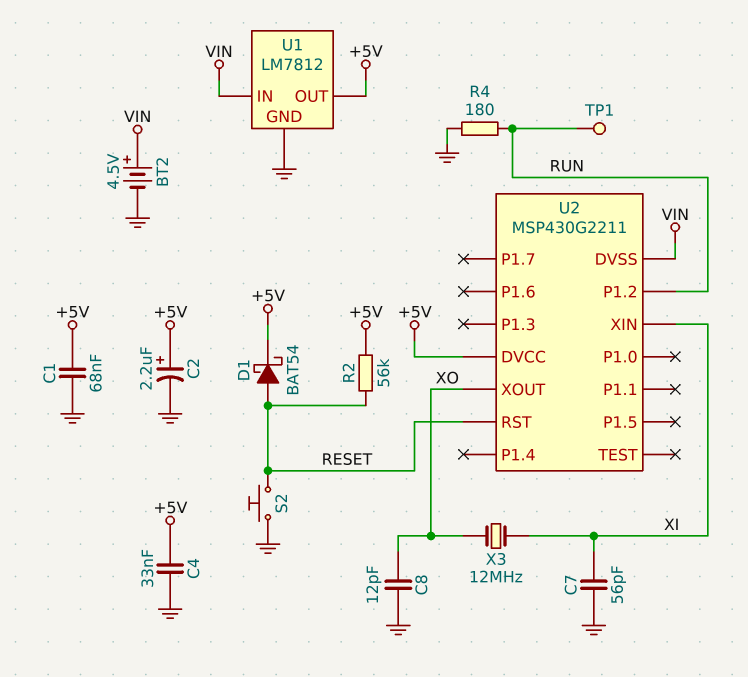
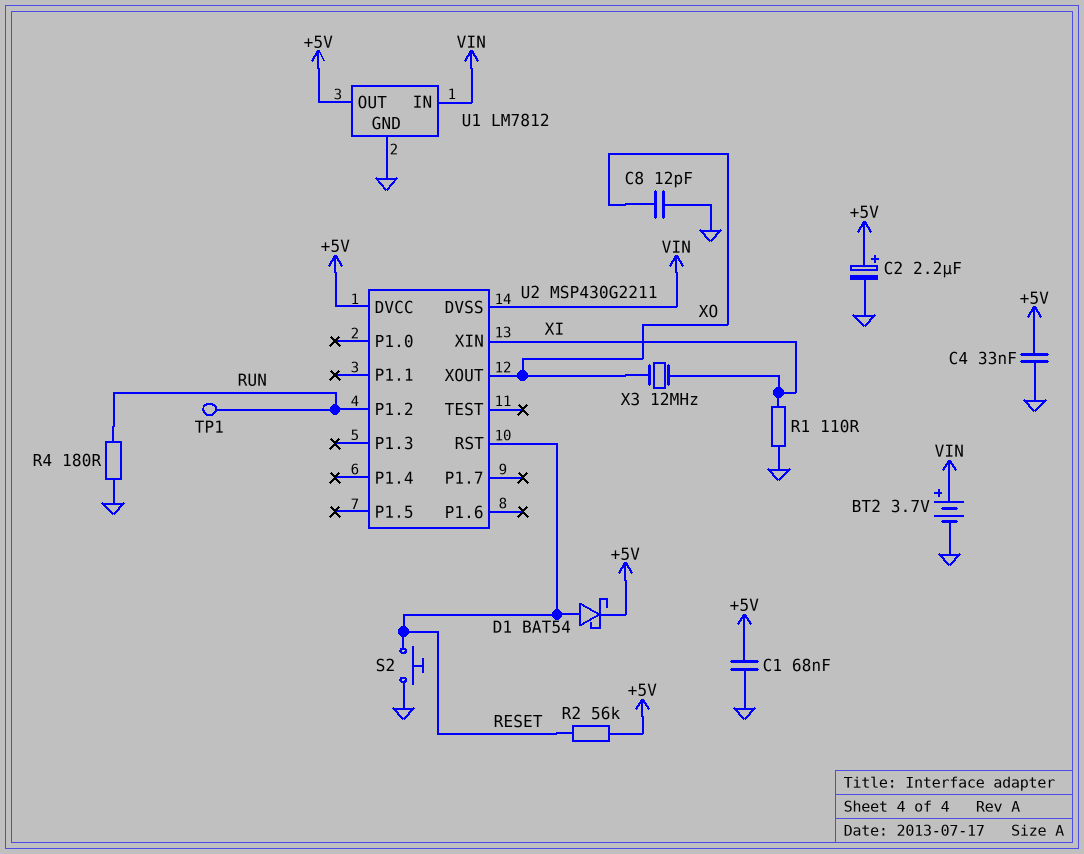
BT2: 4.5V (plus VIN, minus GND) -> 3.7V (plus VIN, minus GND)
C7: 56pF (GND, XI) -> none
R1: none -> 110 (GND, XI)

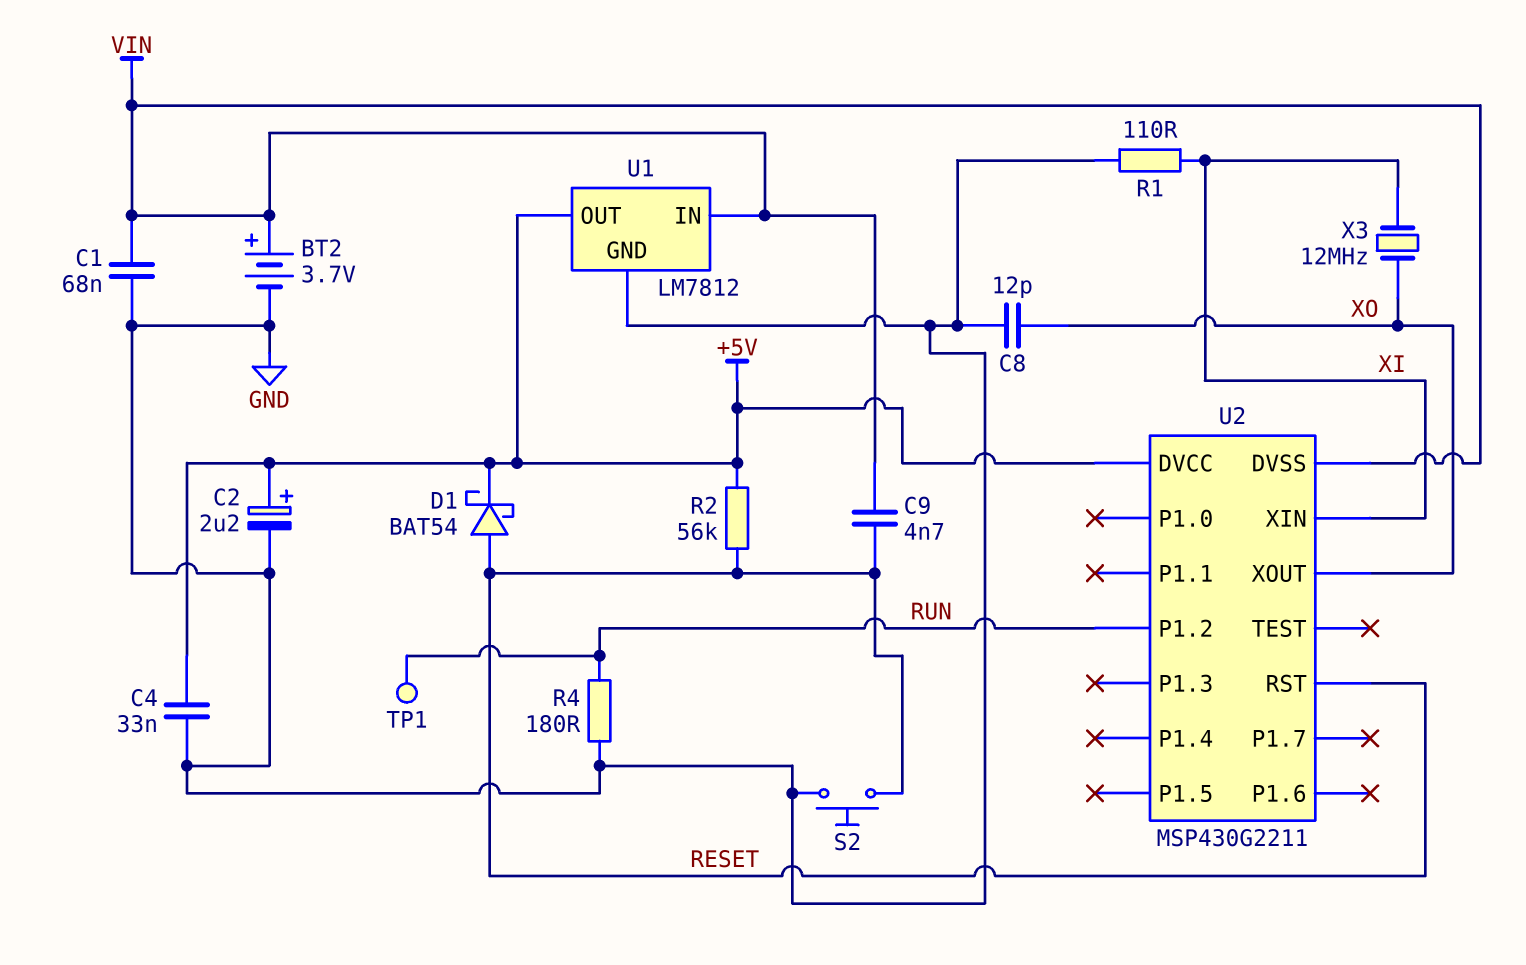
C1: 68nF (+5V, GND) -> 68nF (GND, VIN)
C9: none -> 4.7nF (RESET, VIN)

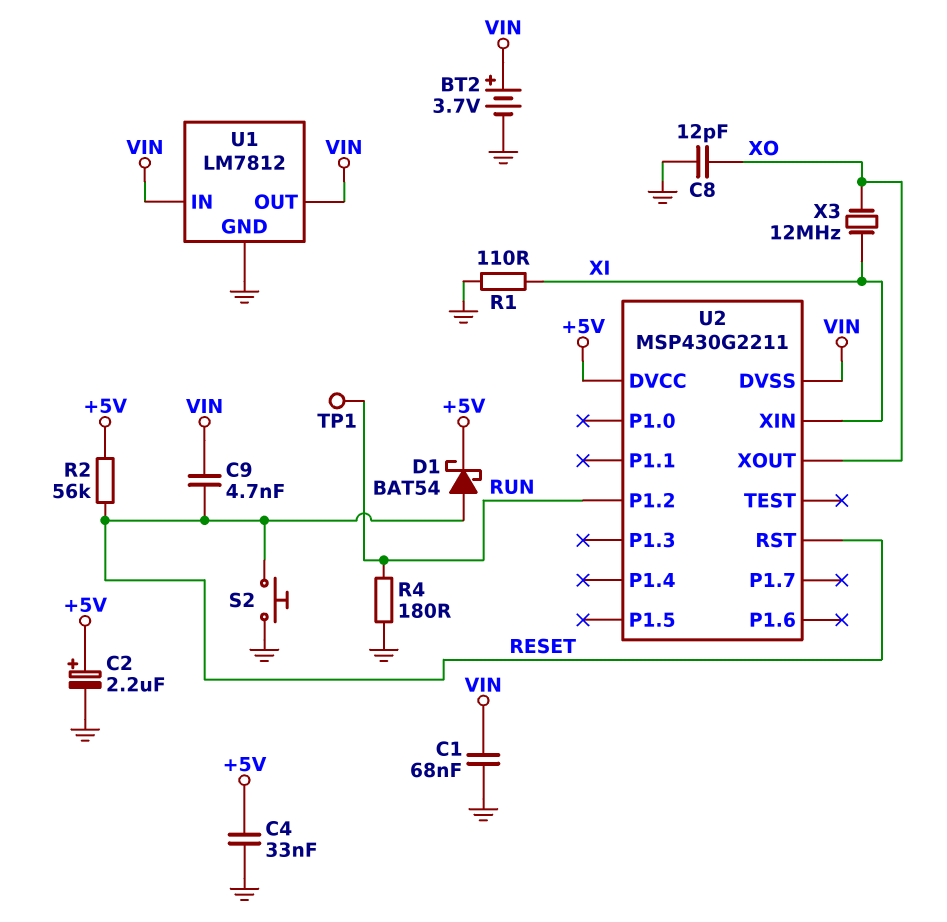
U1 pin OUT: +5V -> VIN

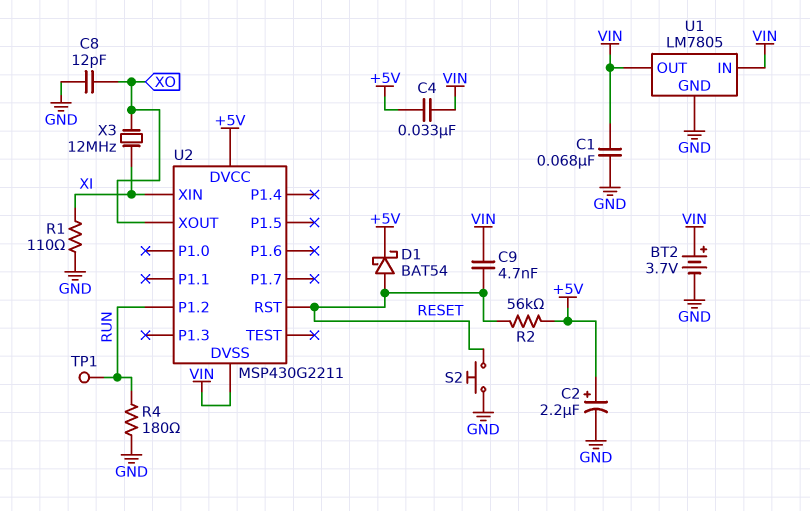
C4: 33nF (+5V, GND) -> 33nF (+5V, VIN)
U1: LM7812 -> LM7805

